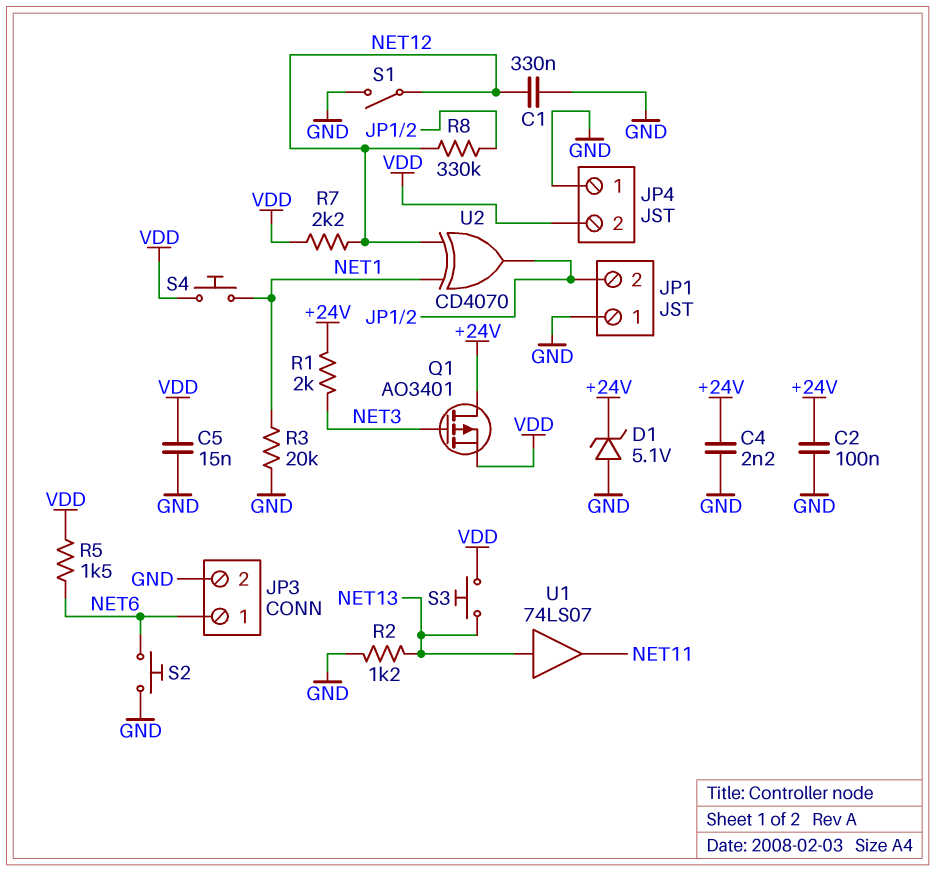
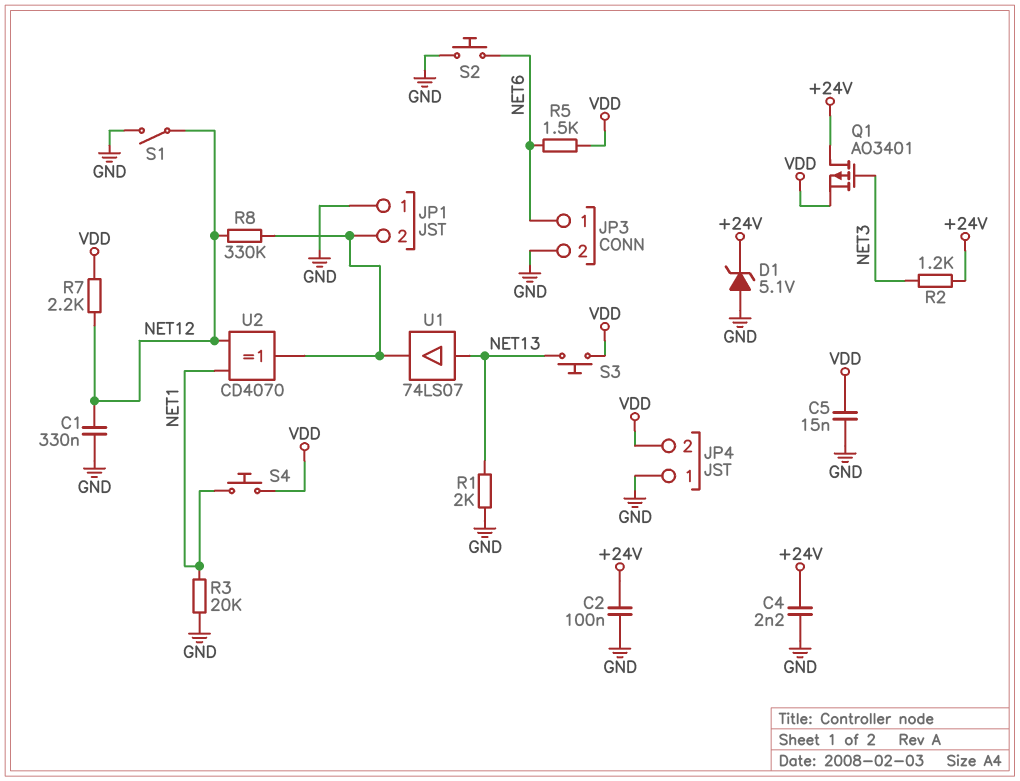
R1: 2k (+24V, NET3) -> 2k (GND, NET13)
R2: 1.2k (GND, NET13) -> 1.2k (+24V, NET3)
U1: buffer 74LS07 (in NET13, out NET11) -> buffer 74LS07 (in NET13, out JP1/2)

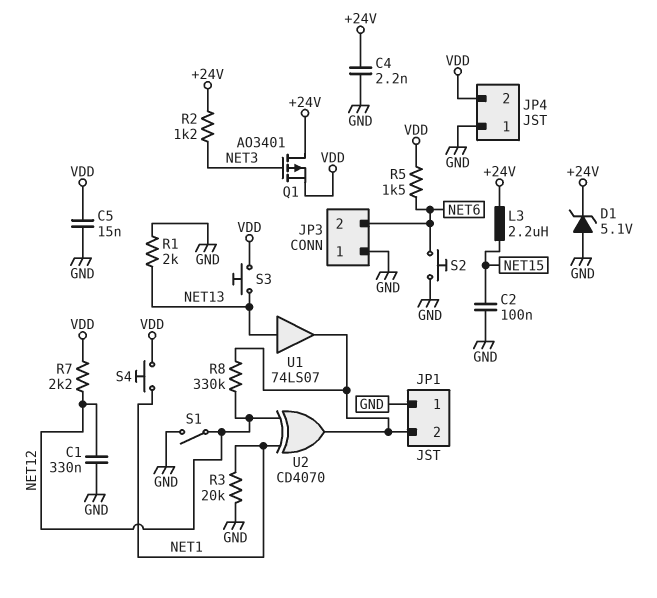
C2: 100nF (+24V, GND) -> 100nF (GND, NET15)
JP3 pin 1: NET6 -> GND
JP3 pin 2: GND -> NET6
L3: none -> 2.2uH (+24V, NET15)

